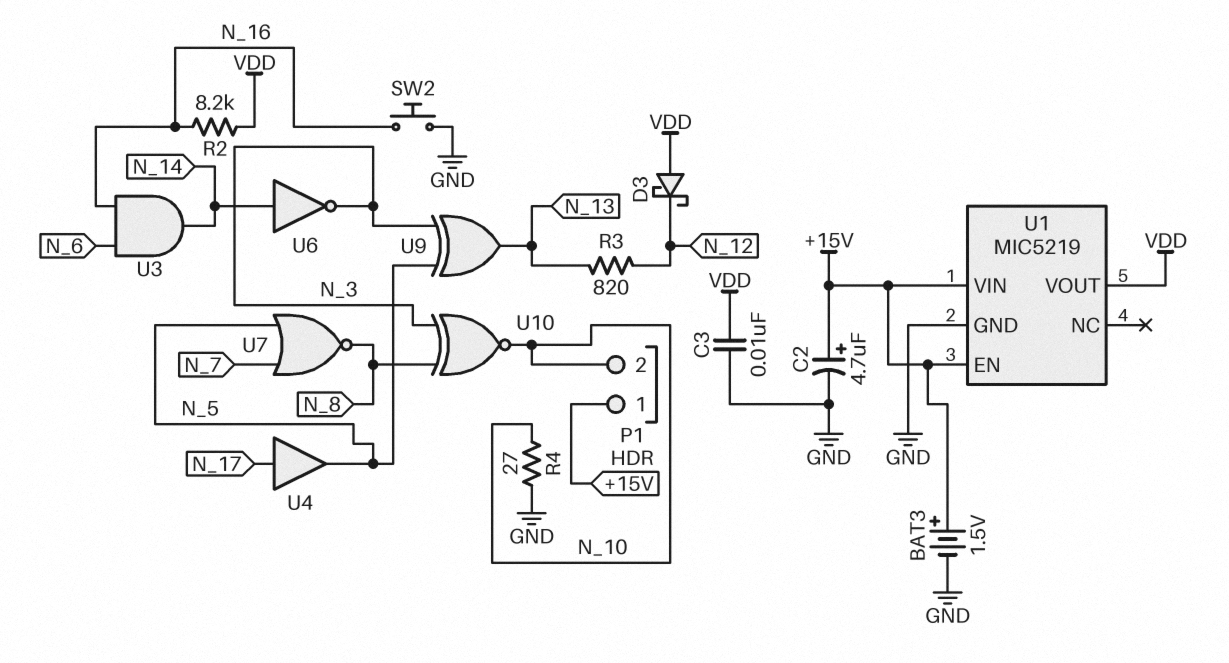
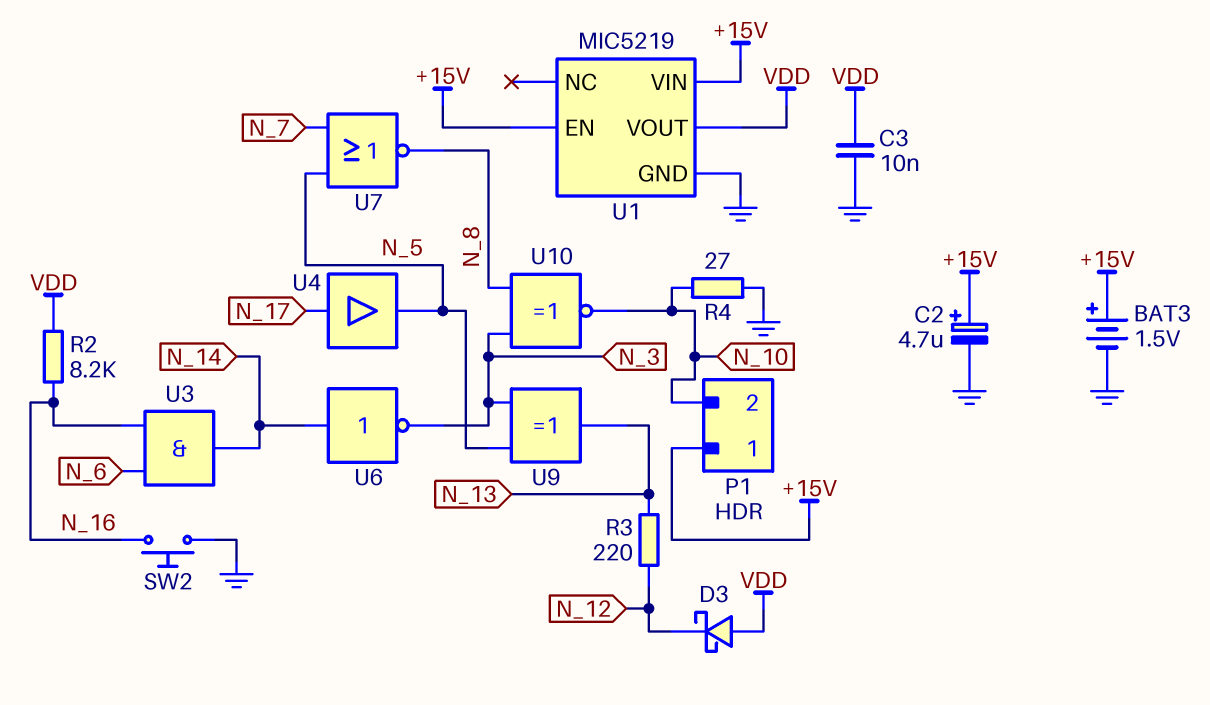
R3: 820 (N_12, N_13) -> 220 (N_12, N_13)

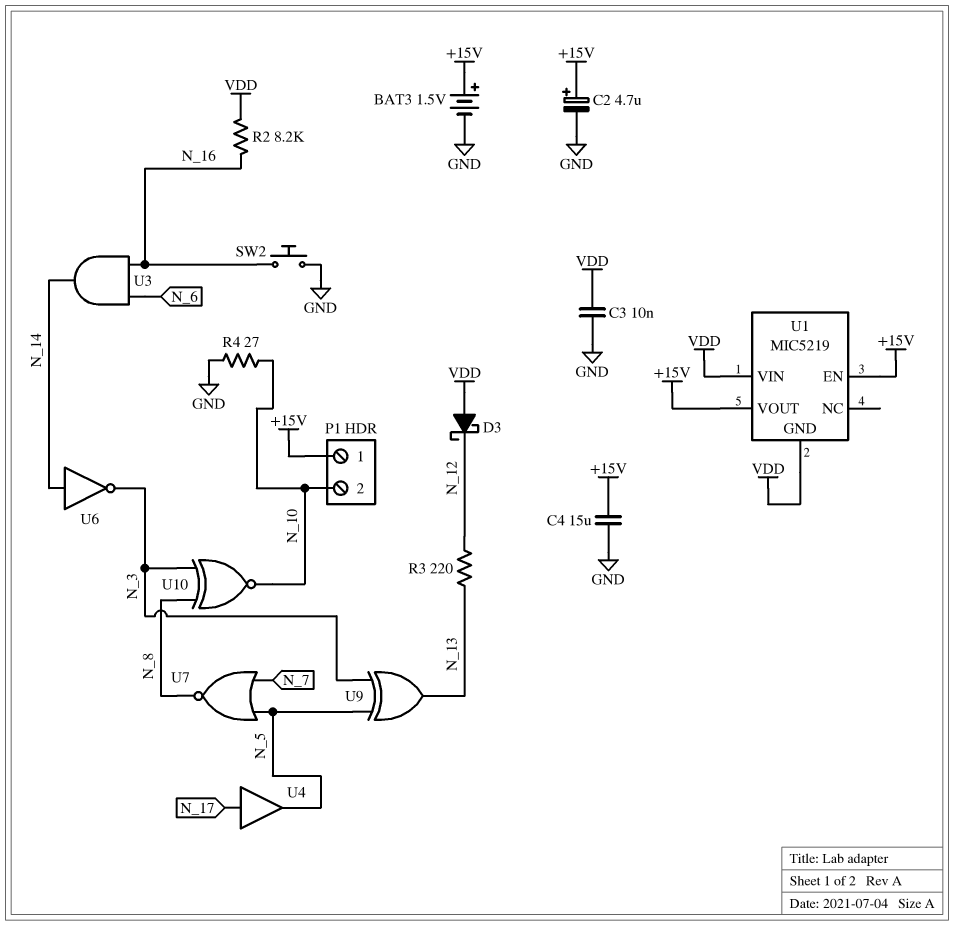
C4: none -> 15uF (+15V, GND)
U1 pin GND: GND -> VDD
U1 pin VIN: +15V -> VDD
U1 pin VOUT: VDD -> +15V

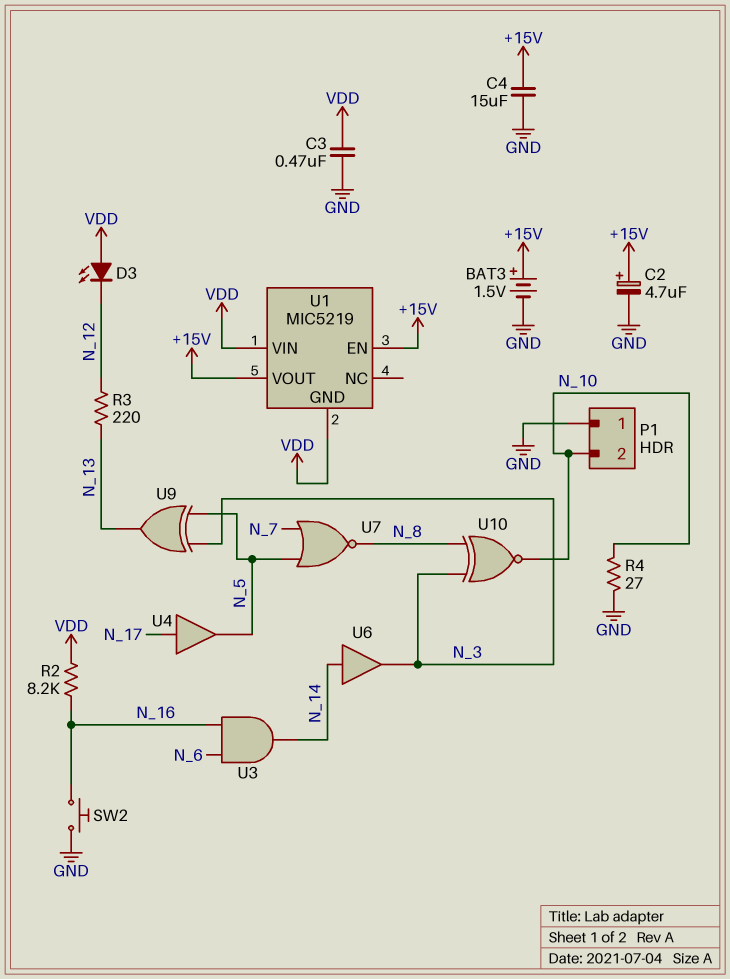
C3: 10nF (GND, VDD) -> 470nF (GND, VDD)
D3: schottky (A VDD, K N_12) -> LED (A VDD, K N_12)
P1 pin 1: +15V -> GND
U6: NOT (in N_14, out N_3) -> buffer (in N_14, out N_3)

